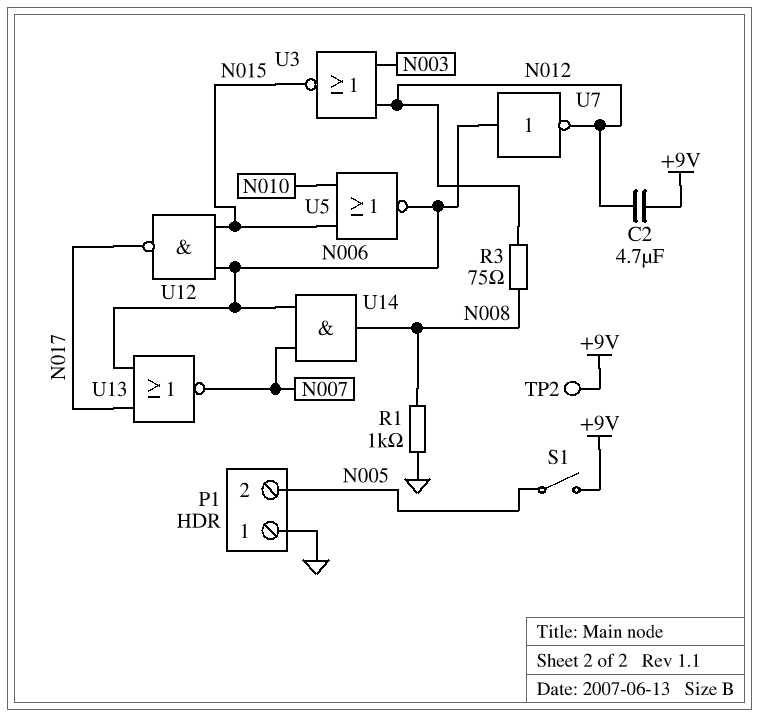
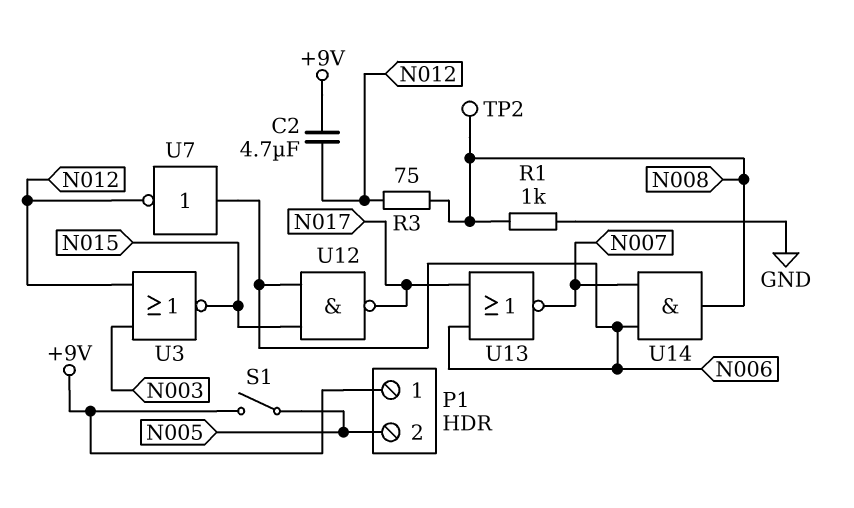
P1 pin 1: GND -> +9V
TP2: test point (+9V) -> test point (N008)
U5: NOR (in N010, in N015, out N006) -> none

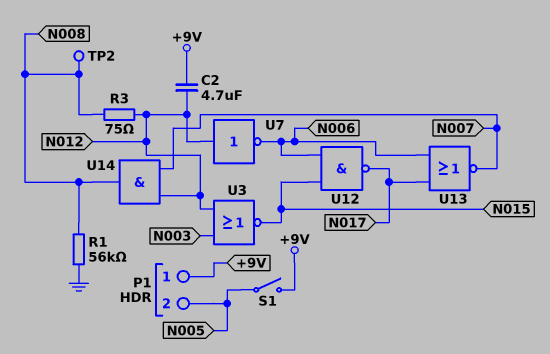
R1: 1k (GND, N008) -> 56k (GND, N008)
U7: NOT (in N006, out N012) -> NOT (in N012, out N006)
U14: AND (in N006, in N007, out N008) -> AND (in N007, in N012, out N008)

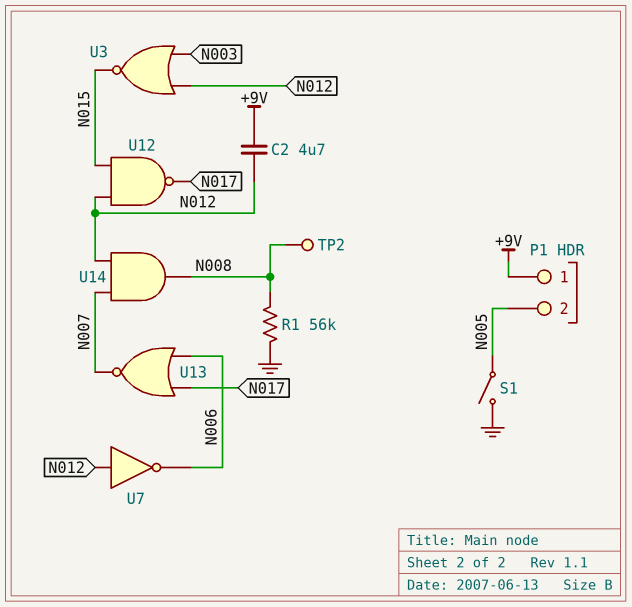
R3: 75 (N008, N012) -> none
S1: switch (+9V, N005) -> switch (GND, N005)
U12: NAND (in N006, in N015, out N017) -> NAND (in N012, in N015, out N017)

